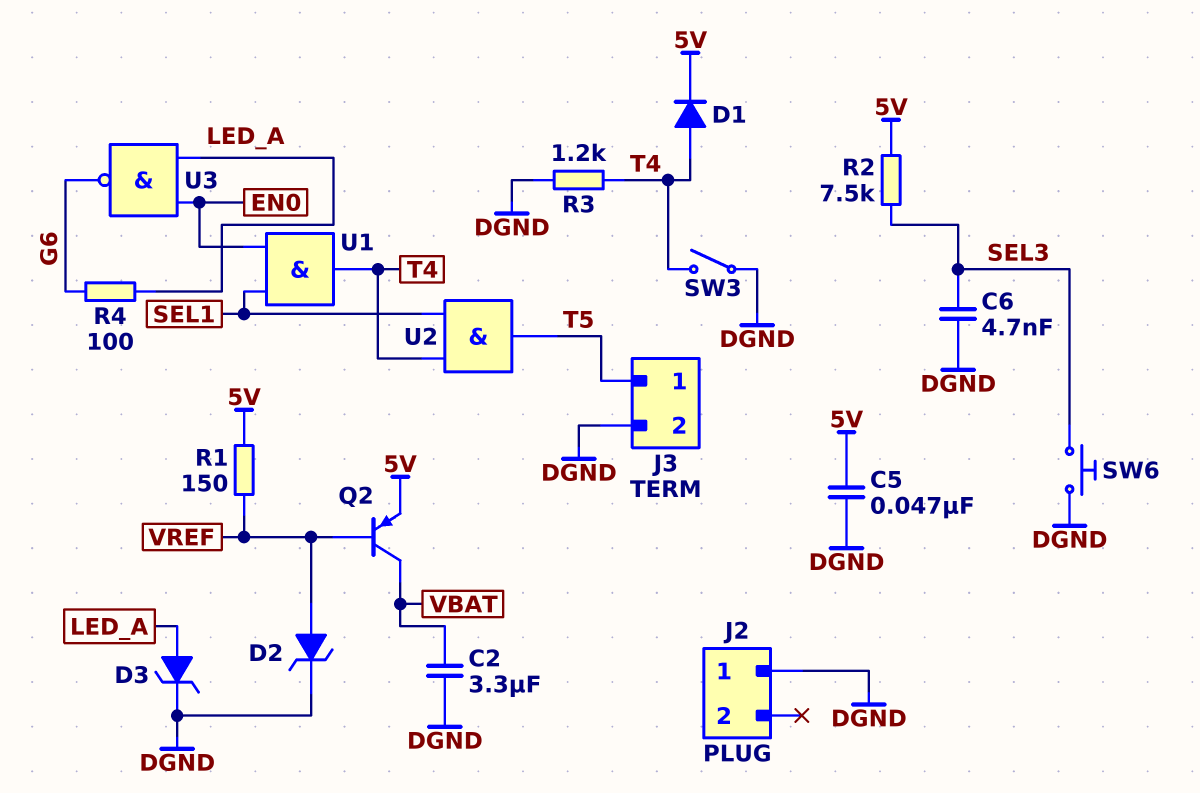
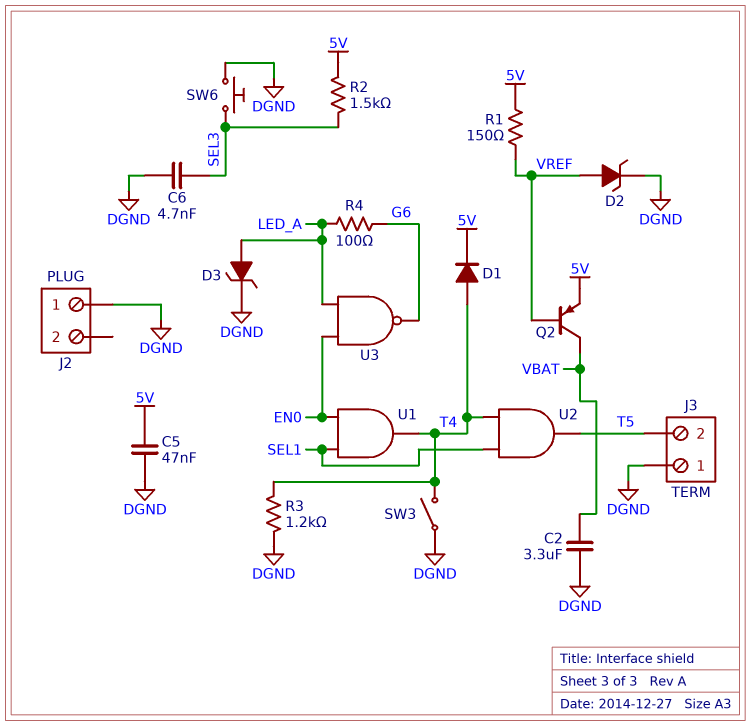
J3 pin 1: T5 -> DGND
J3 pin 2: DGND -> T5
R2: 7.5k (5V, SEL3) -> 1.5k (5V, SEL3)

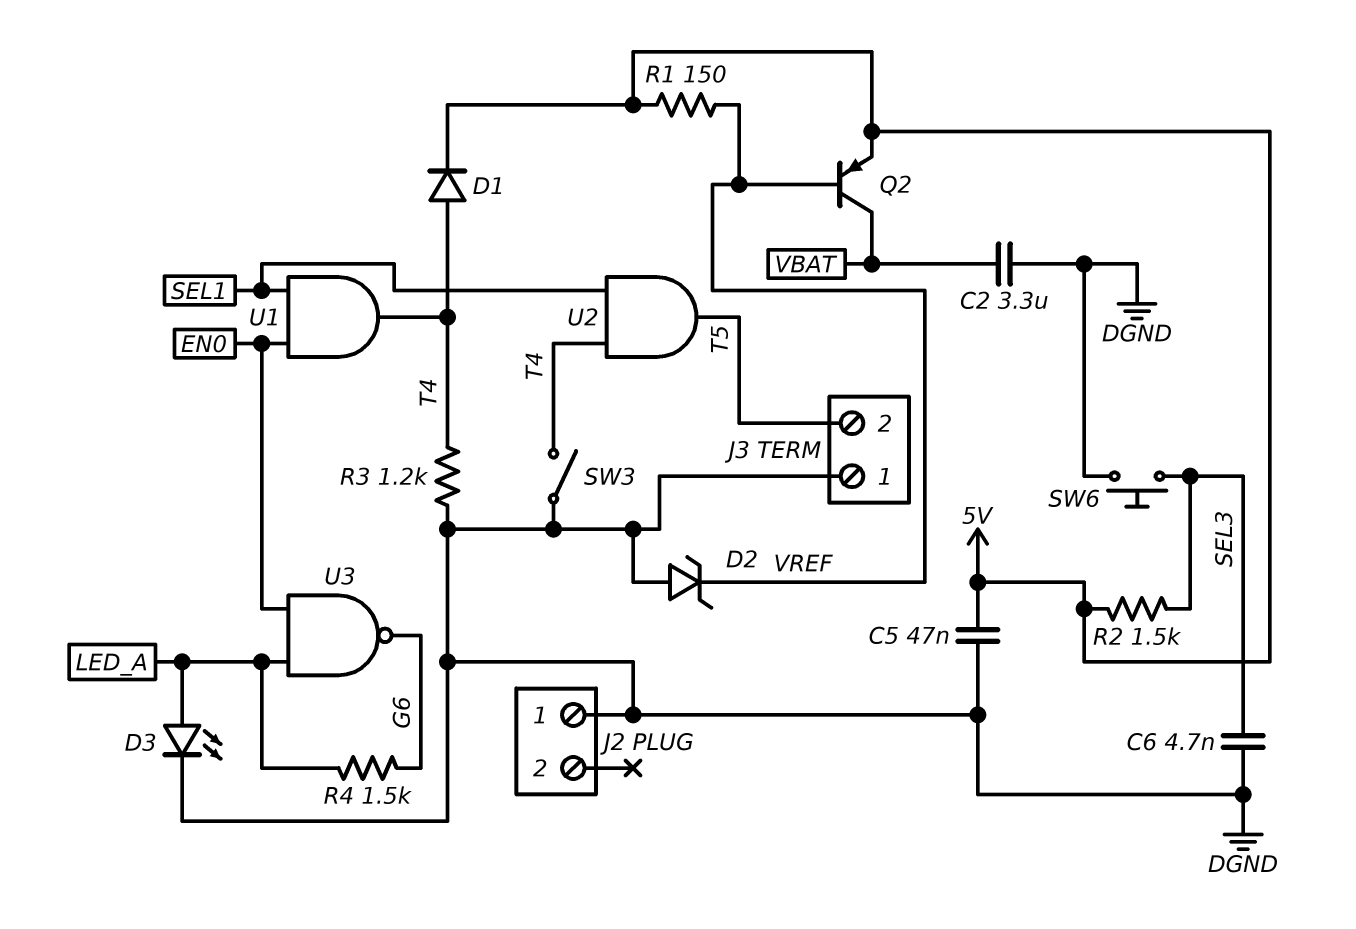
D2: zener (A VREF, K DGND) -> zener (A DGND, K VREF)
D3: zener (A LED_A, K DGND) -> LED (A LED_A, K DGND)
R4: 100 (G6, LED_A) -> 1.5k (G6, LED_A)

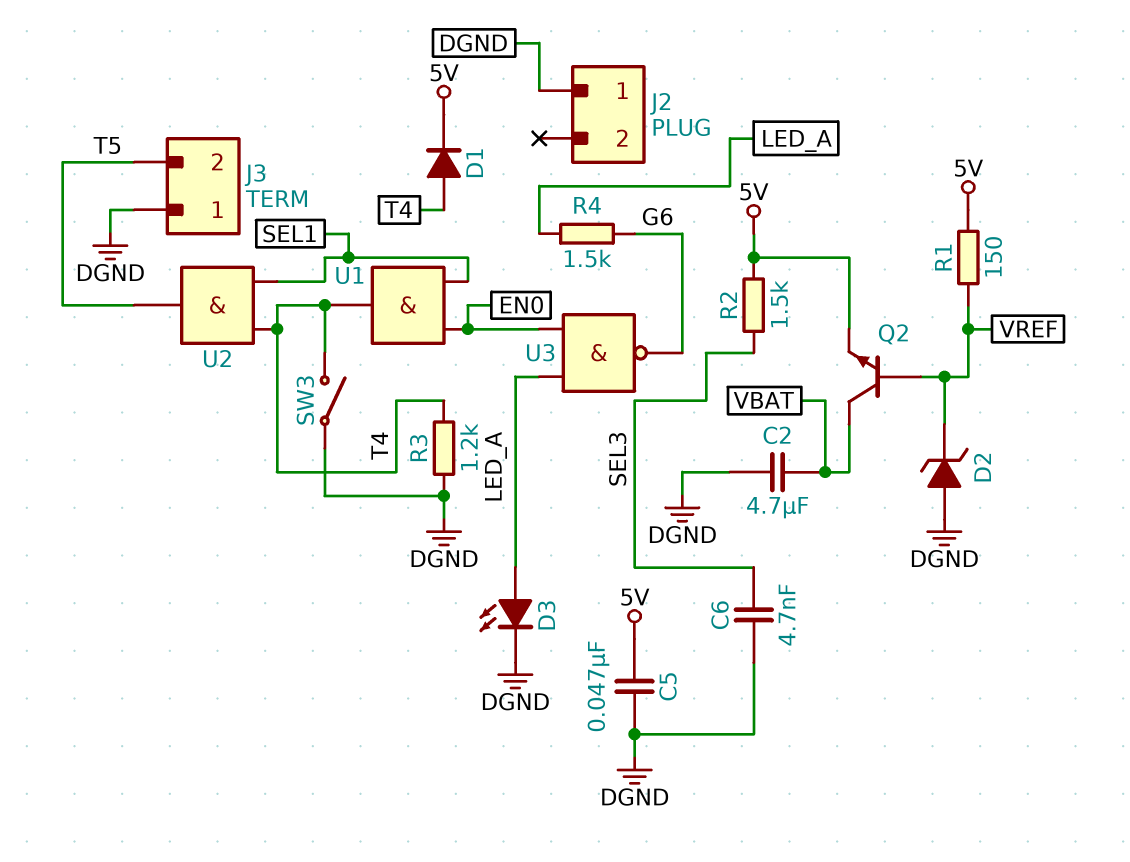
C2: 3.3uF (DGND, VBAT) -> 4.7uF (DGND, VBAT)
Q2: PNP (B VREF, C VBAT, E 5V) -> NPN (B VREF, C VBAT, E 5V)
SW6: button (DGND, SEL3) -> none

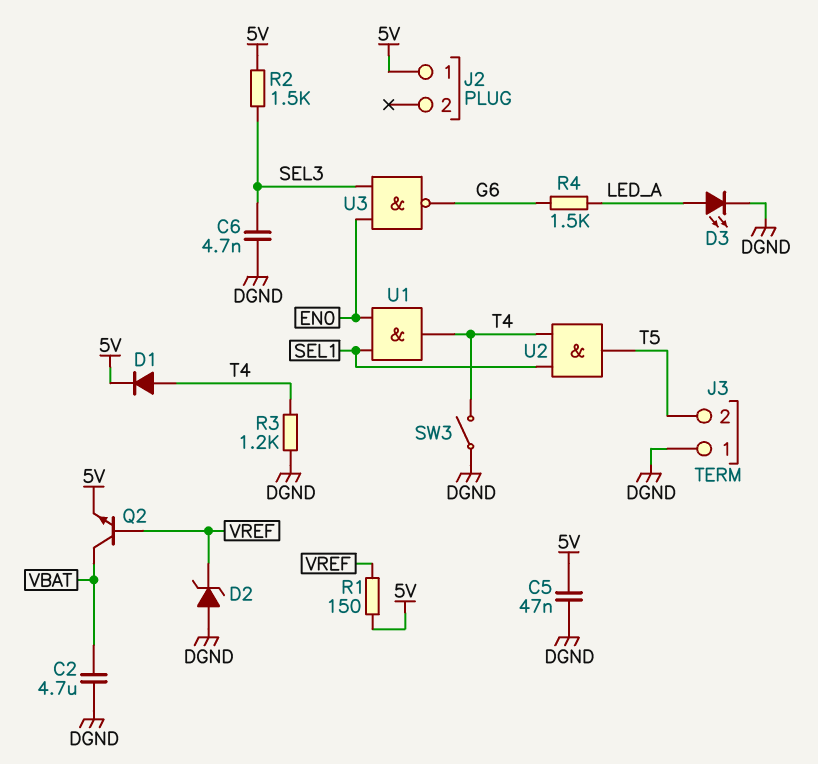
J2 pin 1: DGND -> 5V
U3: NAND (in EN0, in LED_A, out G6) -> NAND (in EN0, in SEL3, out G6)

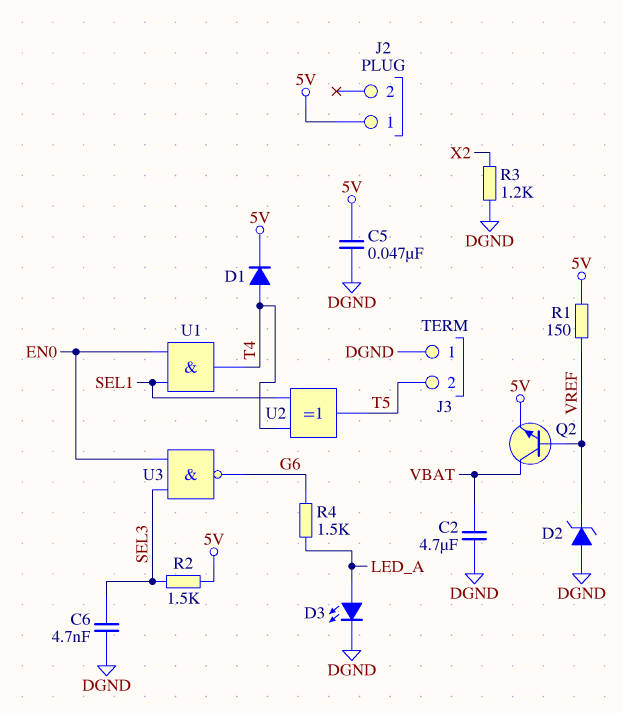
R3: 1.2k (DGND, T4) -> 1.2k (DGND, X2)
SW3: switch (DGND, T4) -> none
U2: AND (in SEL1, in T4, out T5) -> XOR (in SEL1, in T4, out T5)

